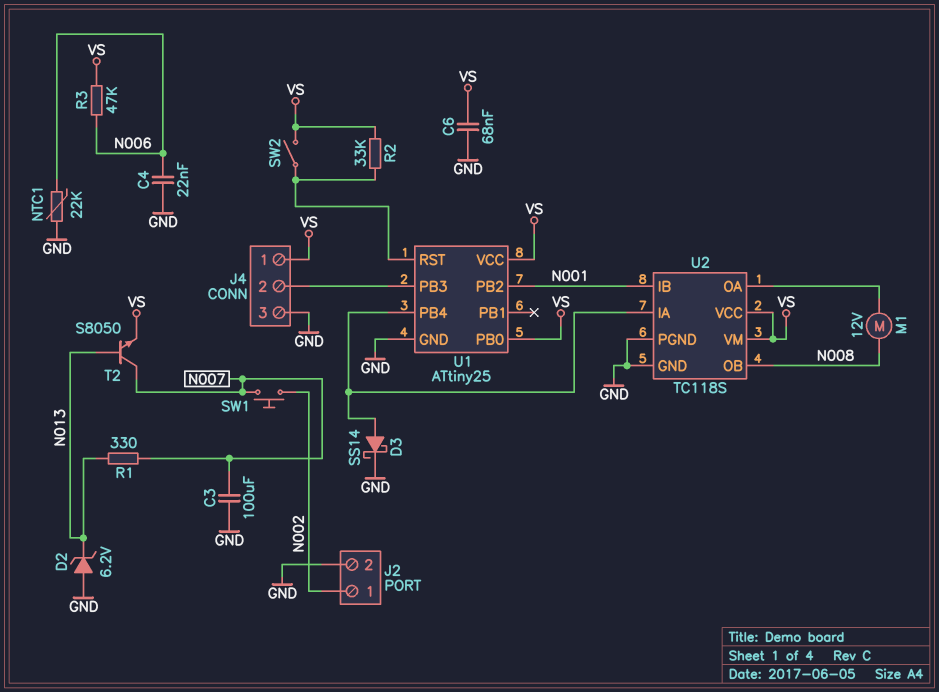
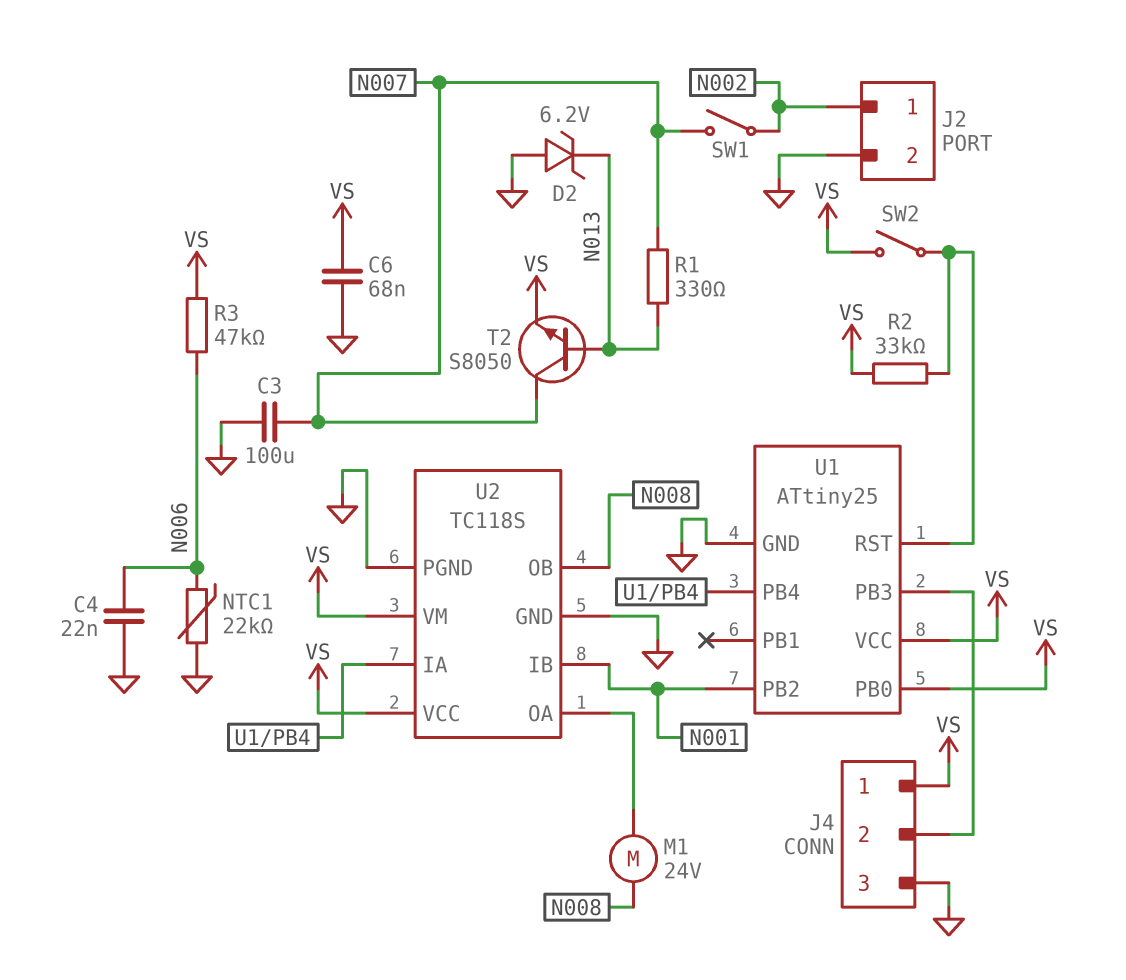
D3: schottky SS14 (A U1/PB4, K GND) -> none
M1: motor 12V (N008, U2/OA) -> motor 24V (N008, U2/OA)
SW1: button (N002, N007) -> switch (N002, N007)

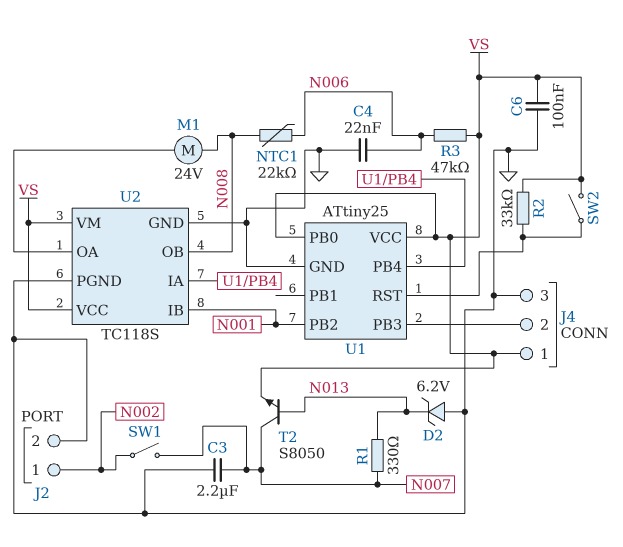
C3: 100uF (GND, N007) -> 2.2uF (GND, N007)
C6: 68nF (GND, VS) -> 100nF (GND, VS)
NTC1: 22k (GND, N006) -> 22k (N006, N008)

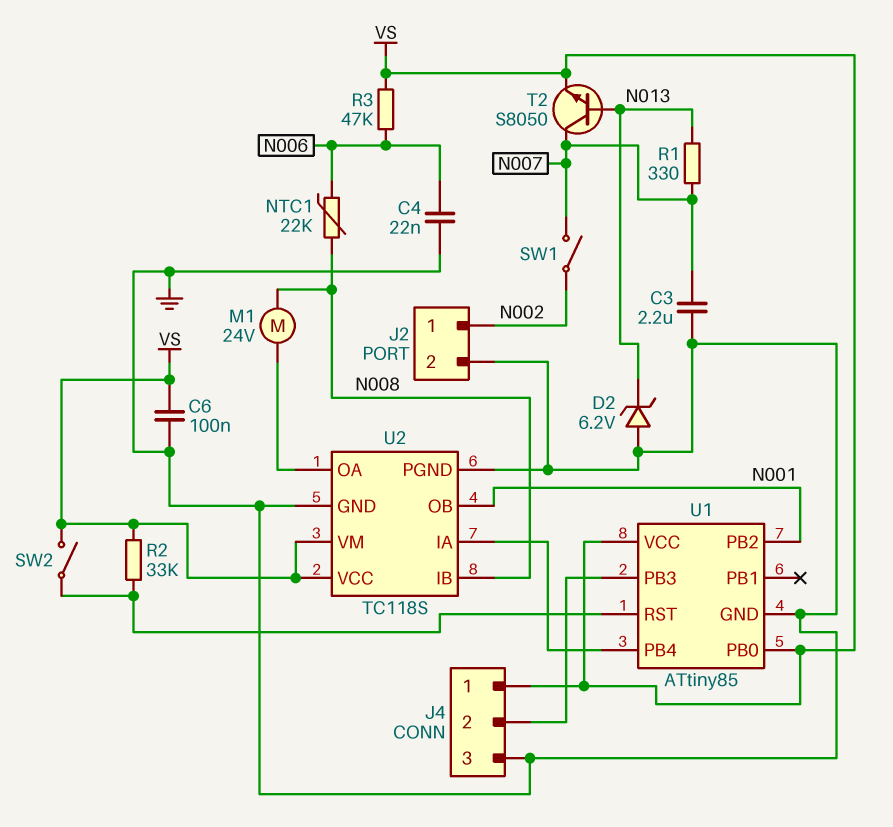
U1: ATtiny25 -> ATtiny85
U2 pin IB: N001 -> N008
U2 pin OB: N008 -> N001

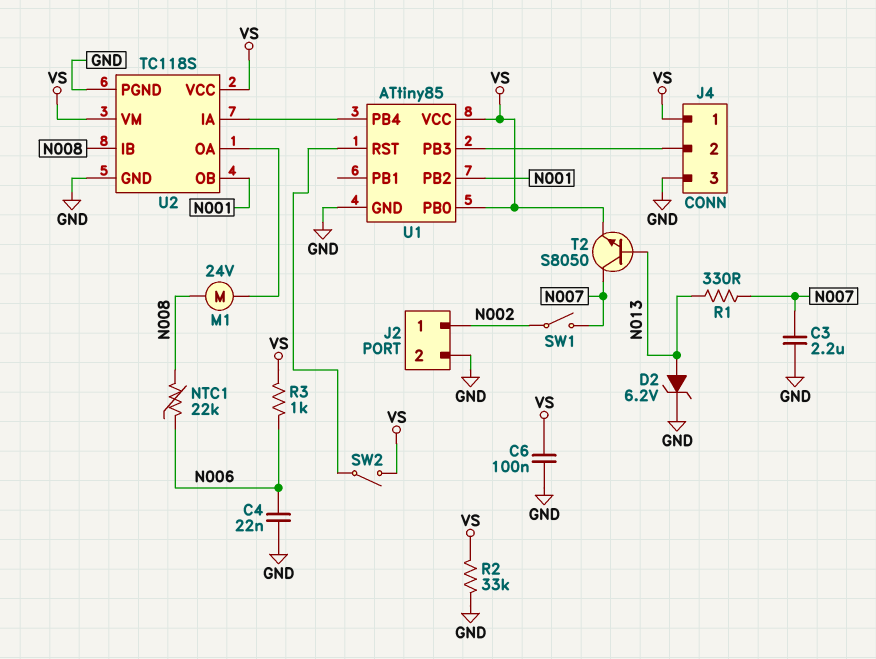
D2: zener 6.2V (A GND, K N013) -> zener 6.2V (A N013, K GND)
R2: 33k (U1/RST, VS) -> 33k (GND, VS)
R3: 47k (N006, VS) -> 1k (N006, VS)

